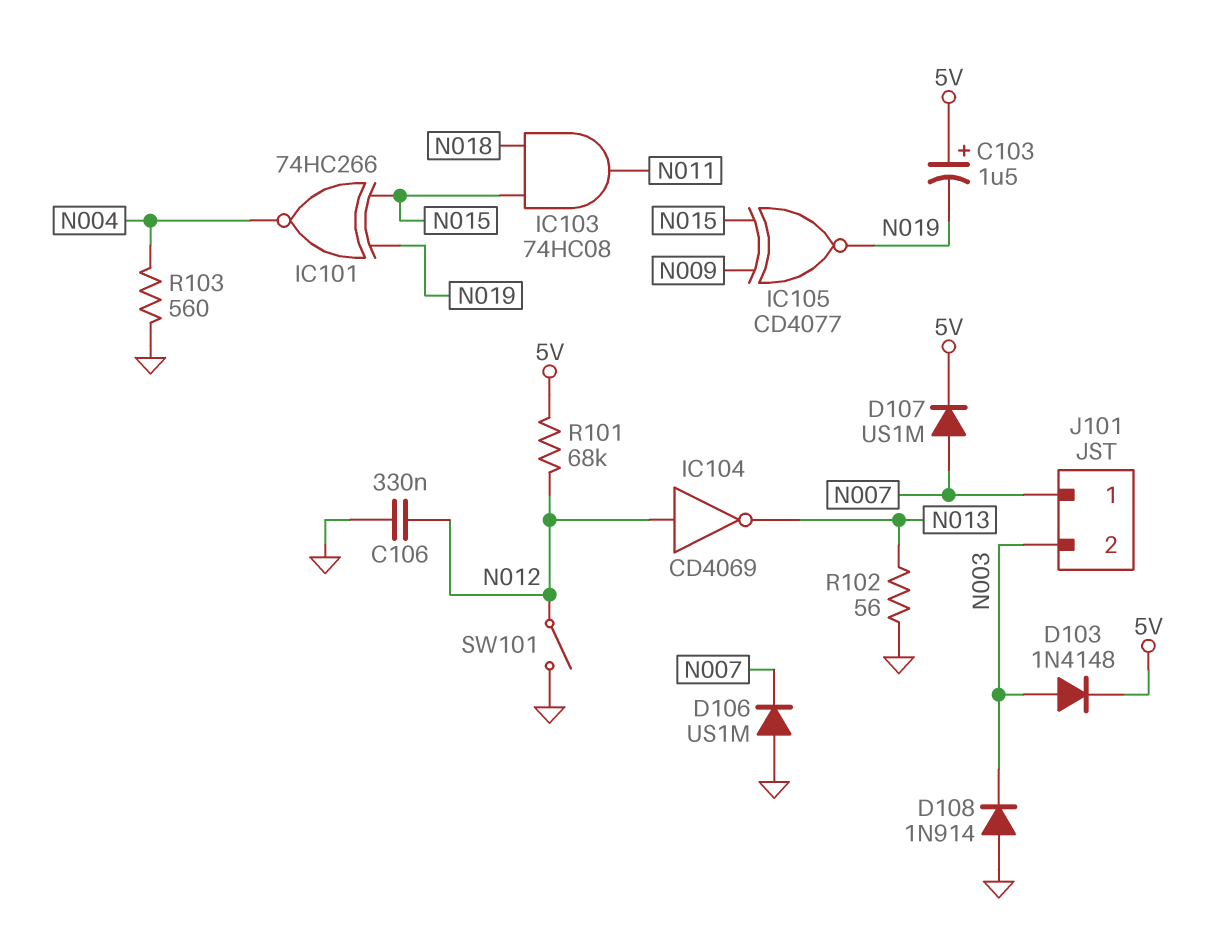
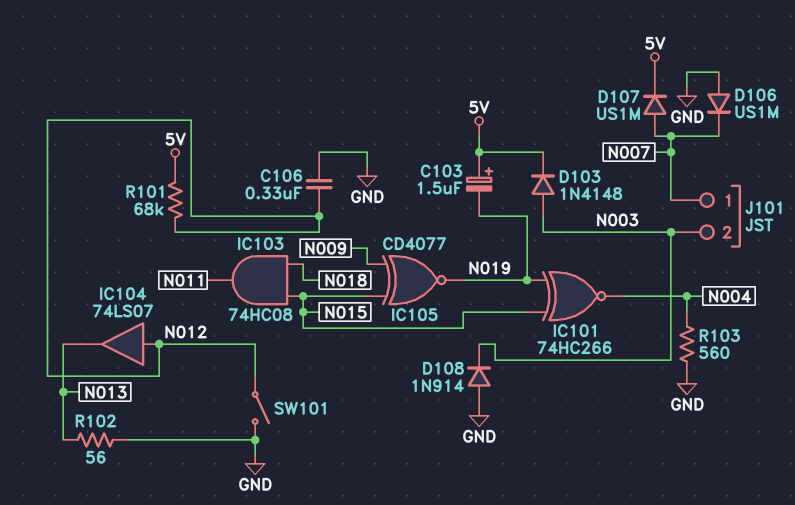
IC104: NOT CD4069 (in N012, out N013) -> buffer 74LS07 (in N012, out N013)

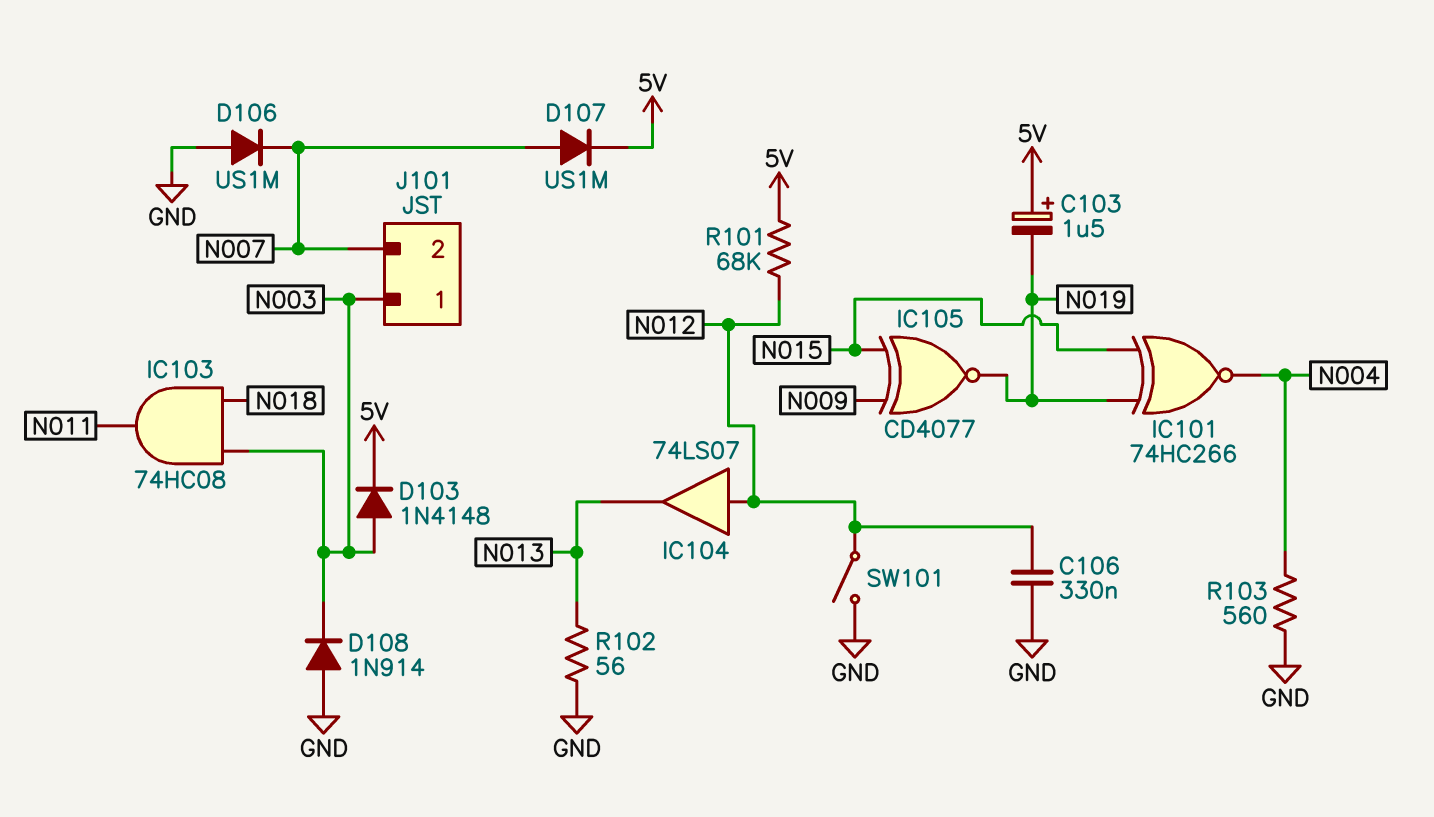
IC103: AND 74HC08 (in N015, in N018, out N011) -> AND 74HC08 (in N003, in N018, out N011)
J101 pin 1: N007 -> N003
J101 pin 2: N003 -> N007

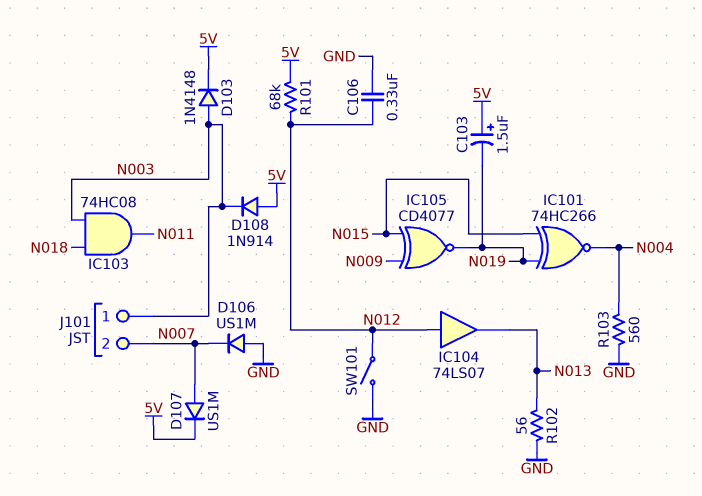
D108: diode 1N914 (A GND, K N003) -> diode 1N914 (A 5V, K N003)

